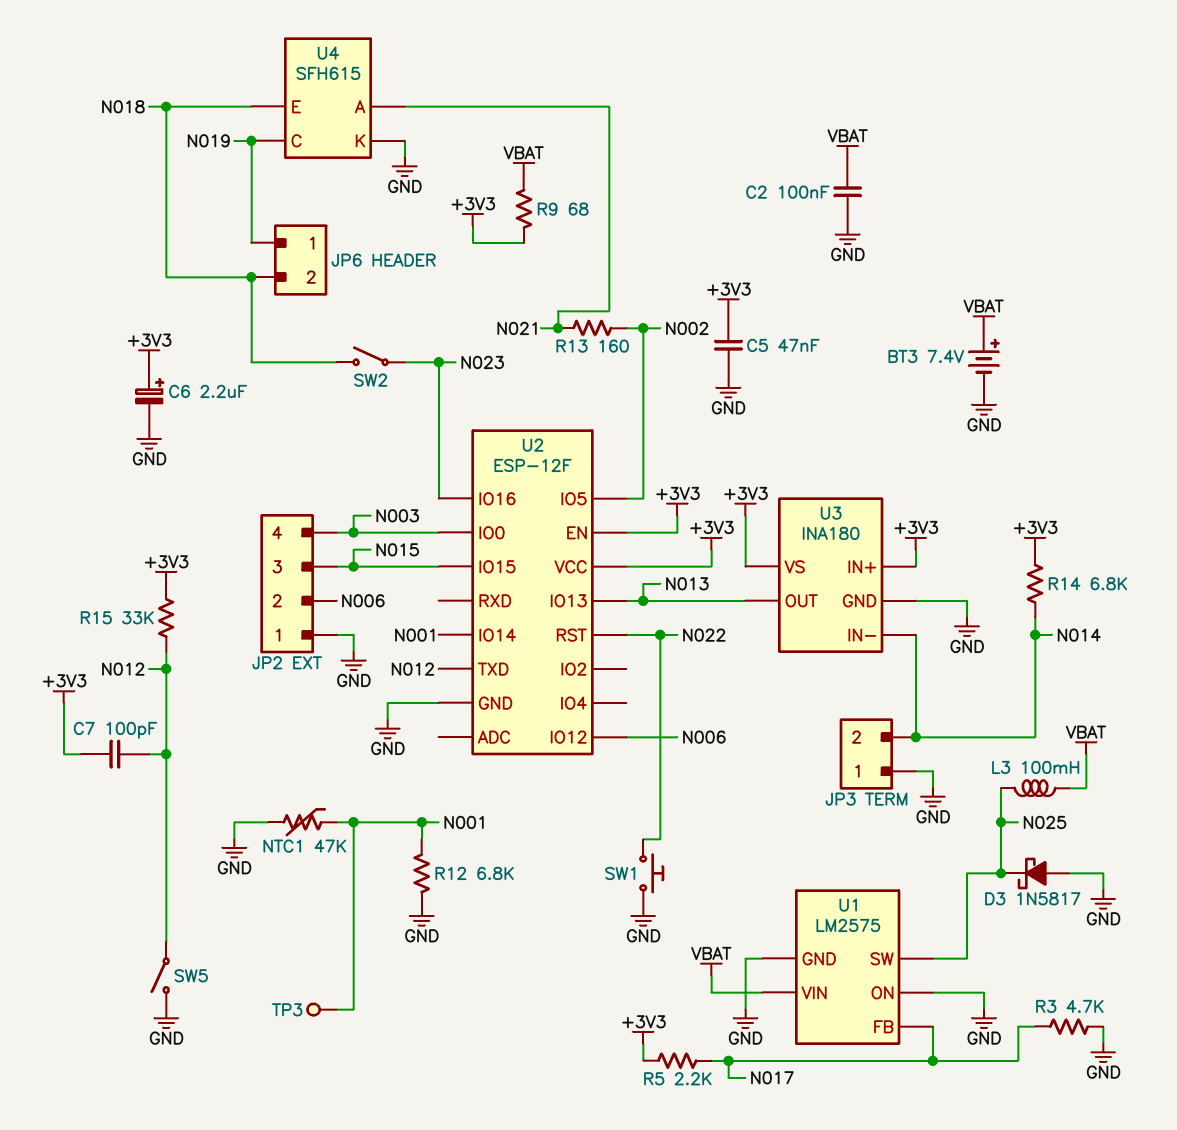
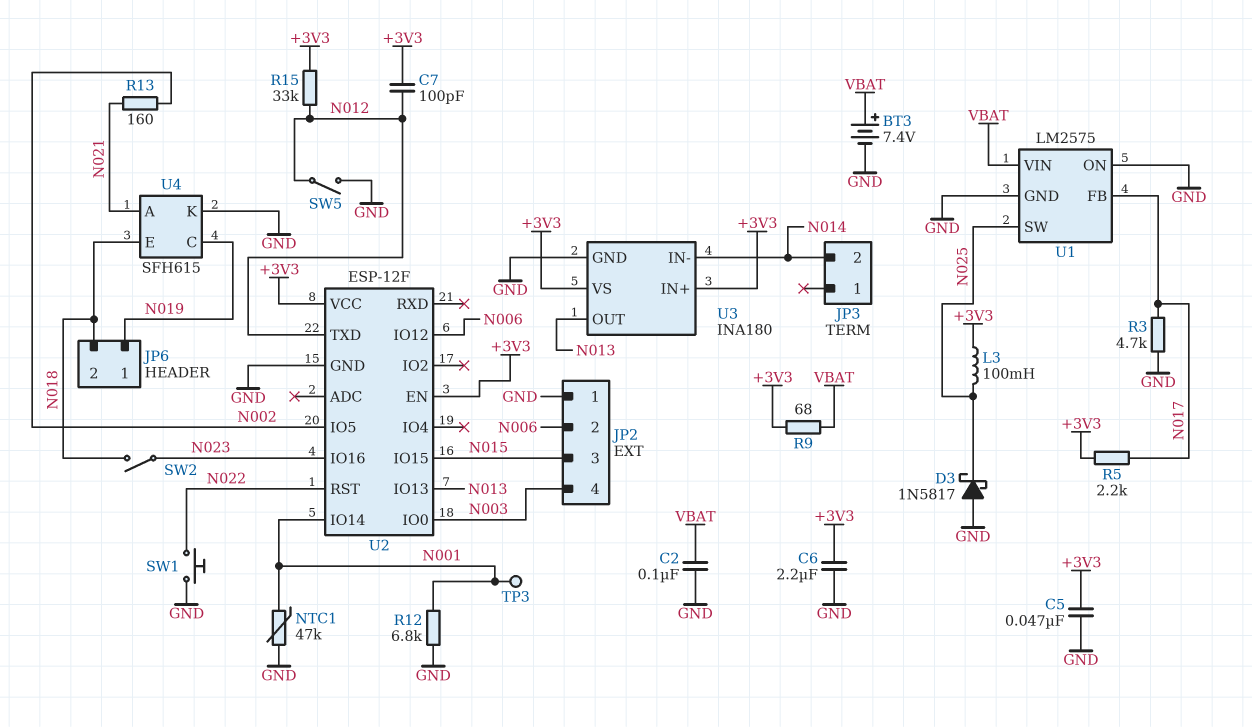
C6: 2.2uF (plus +3V3, minus GND) -> 2.2uF (+3V3, GND)
JP3 pin 1: GND -> none
L3: 100mH (N025, VBAT) -> 100mH (+3V3, N025)
R14: 6.8k (+3V3, N014) -> none

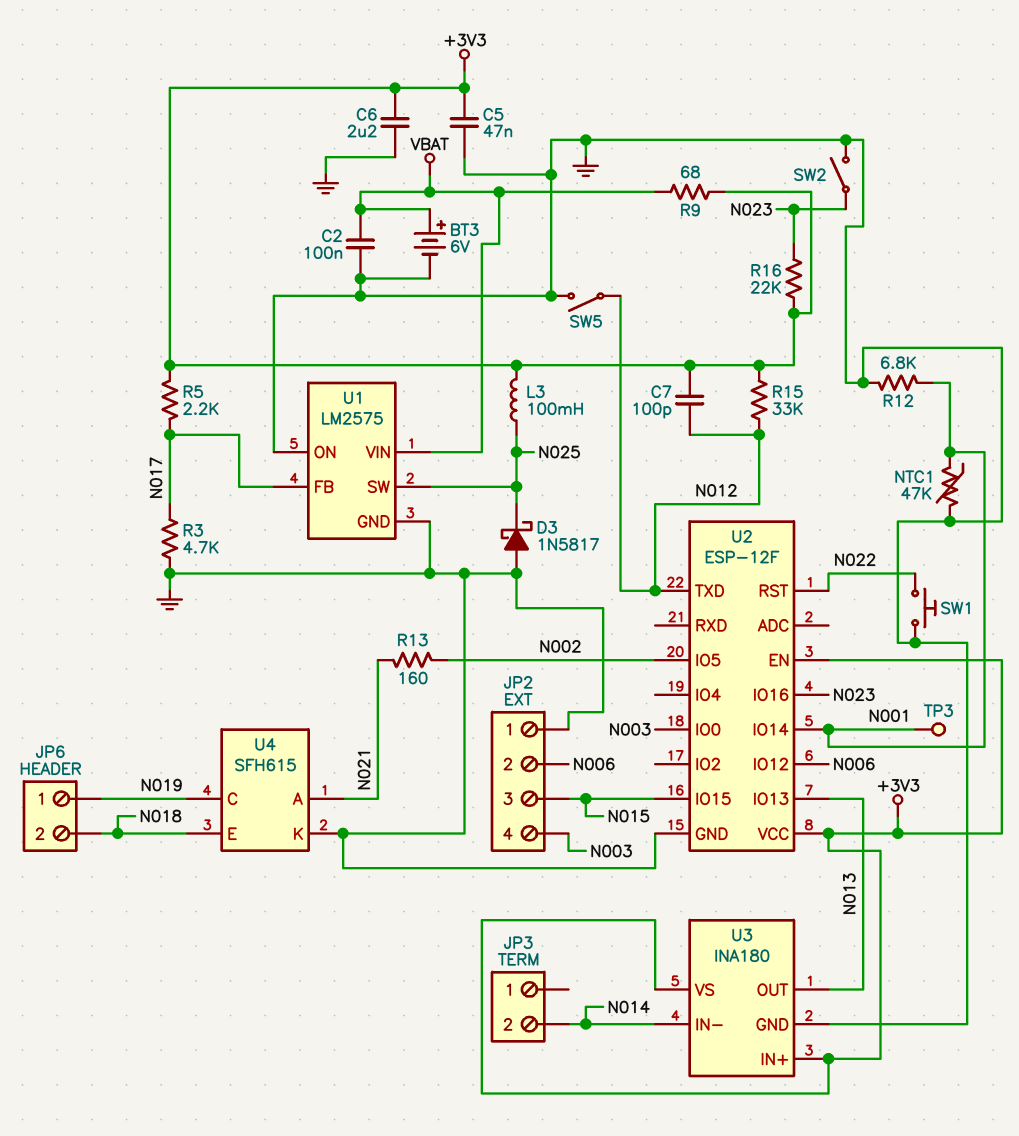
BT3: 7.4V (plus VBAT, minus GND) -> 6V (plus VBAT, minus GND)
R16: none -> 22k (+3V3, N023)
SW2: switch (N018, N023) -> switch (GND, N023)

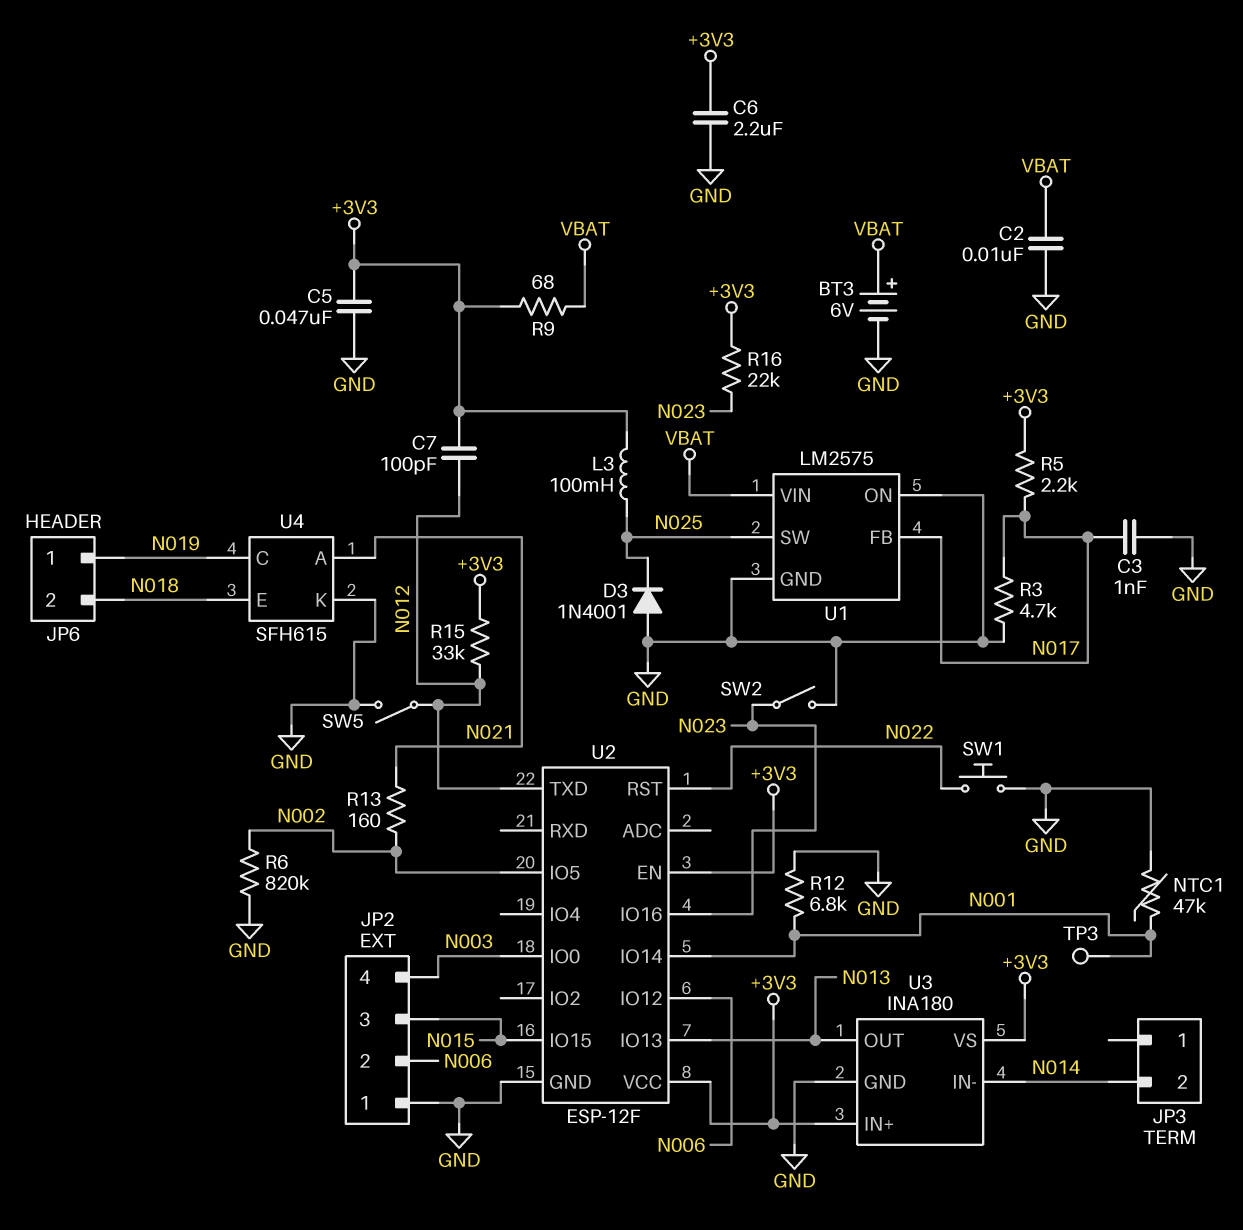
C2: 100nF (GND, VBAT) -> 10nF (GND, VBAT)
C3: none -> 1nF (GND, N017)
D3: schottky 1N5817 (A GND, K N025) -> diode 1N4001 (A GND, K N025)
R6: none -> 820k (GND, N002)

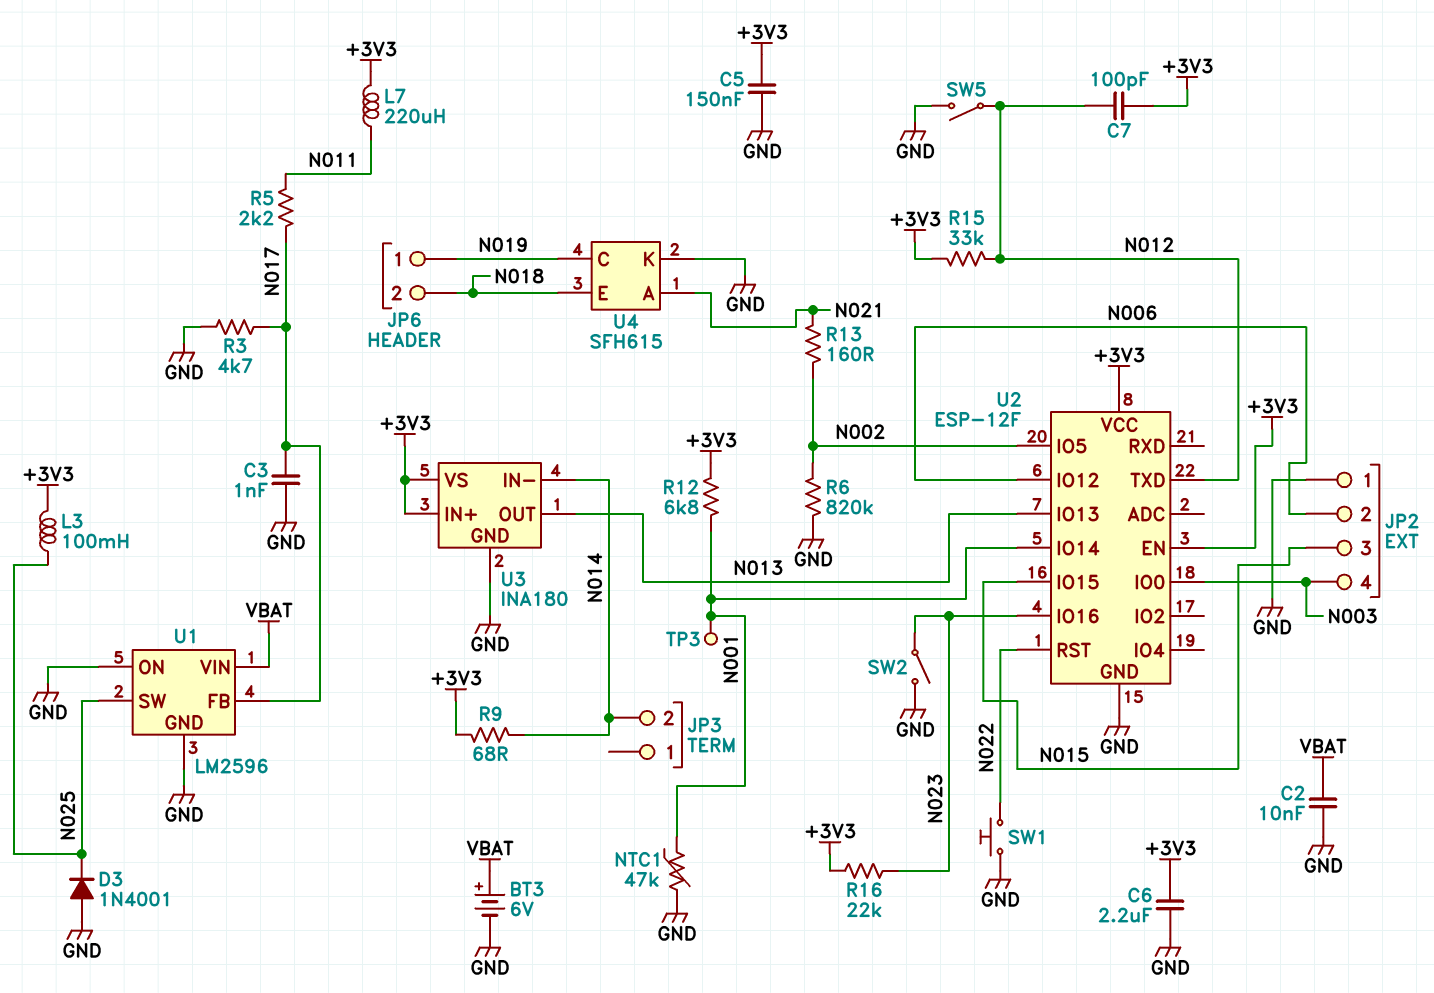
C5: 47nF (+3V3, GND) -> 150nF (+3V3, GND)
L7: none -> 220uH (+3V3, N011)
R5: 2.2k (+3V3, N017) -> 2.2k (N011, N017)
R9: 68 (+3V3, VBAT) -> 68 (+3V3, N014)
R12: 6.8k (GND, N001) -> 6.8k (+3V3, N001)
U1: LM2575 -> LM2596

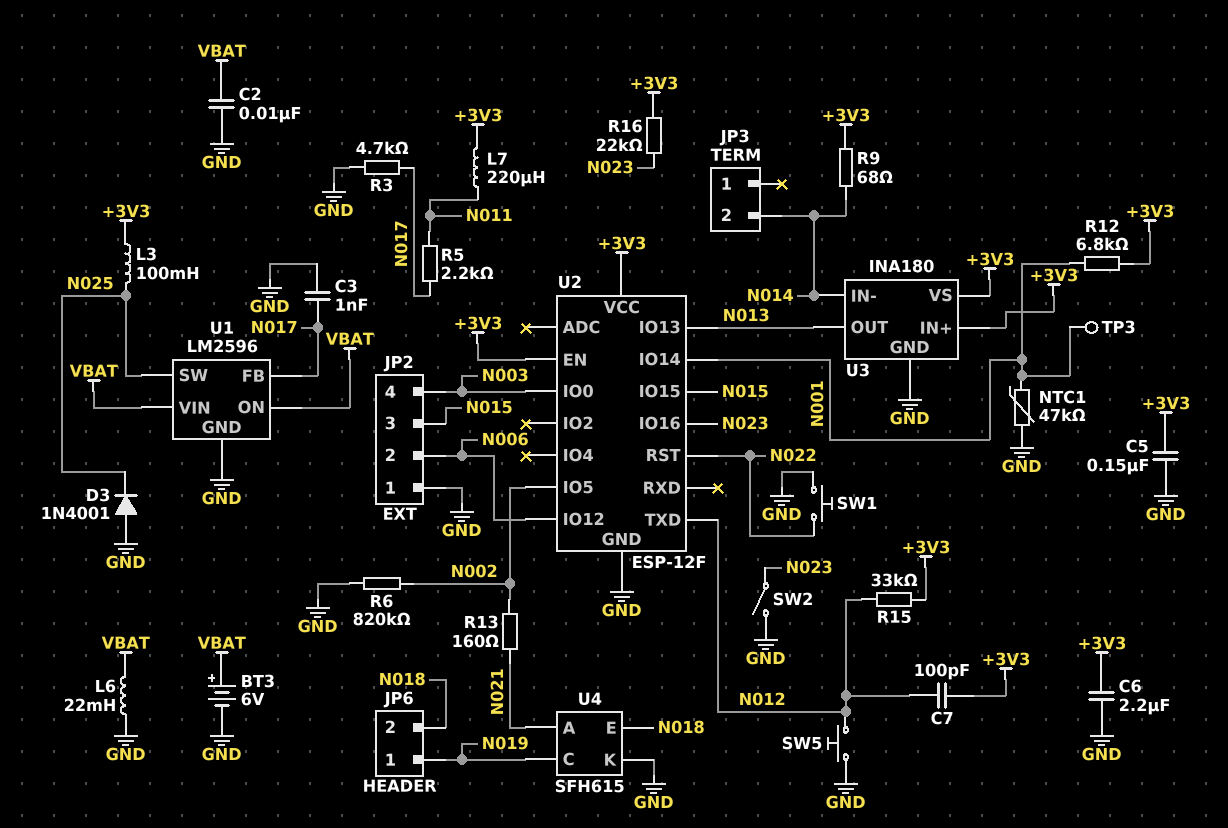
L6: none -> 22mH (GND, VBAT)
SW5: switch (GND, N012) -> button (GND, N012)
U1 pin ON: GND -> VBAT

